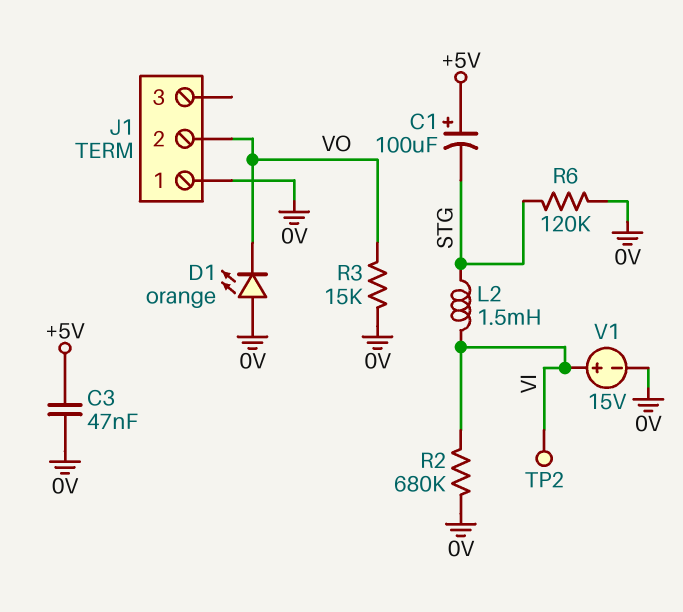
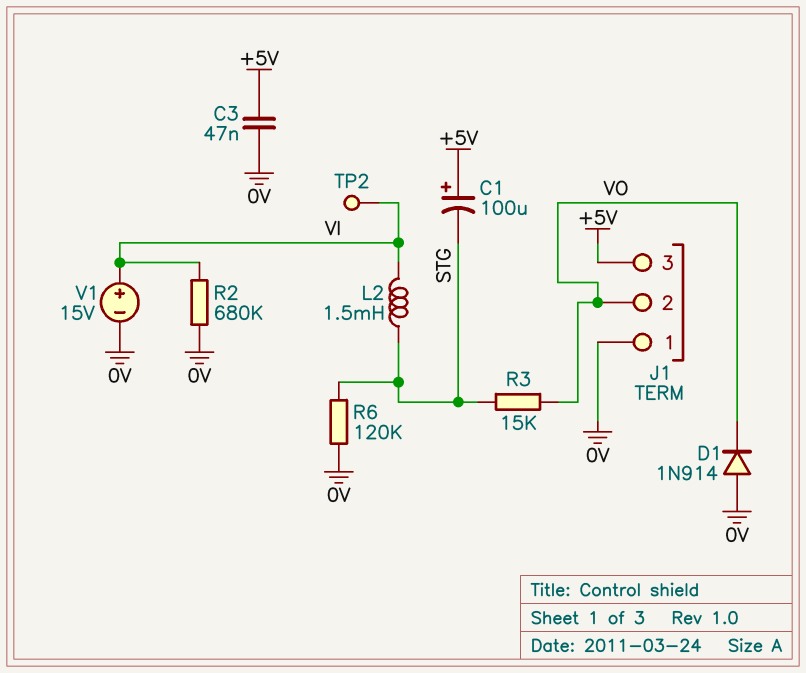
D1: LED orange (A 0V, K VO) -> diode 1N914 (A 0V, K VO)
J1 pin 3: none -> +5V
R3: 15k (0V, VO) -> 15k (STG, VO)

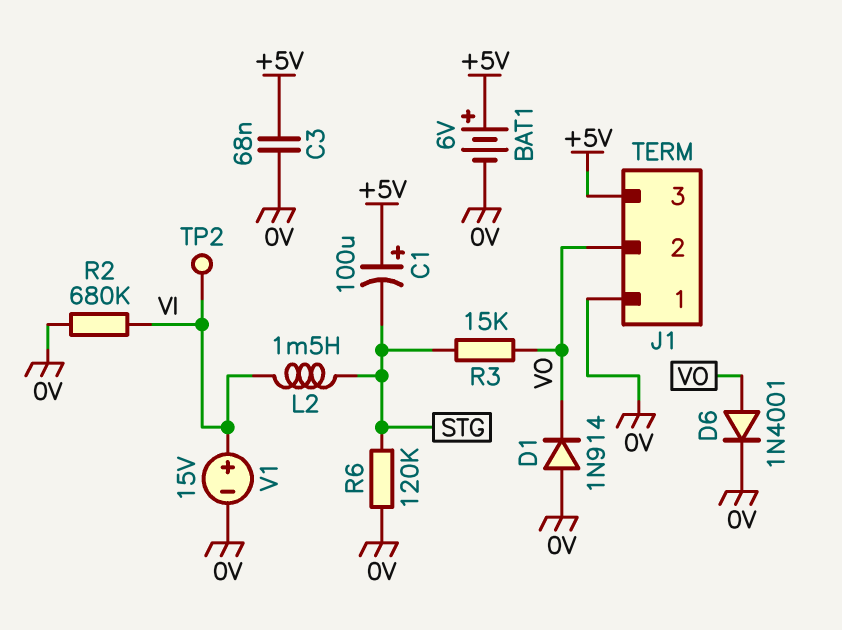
BAT1: none -> 6V (plus +5V, minus 0V)
C3: 47nF (+5V, 0V) -> 68nF (+5V, 0V)
D6: none -> diode 1N4001 (A VO, K 0V)

